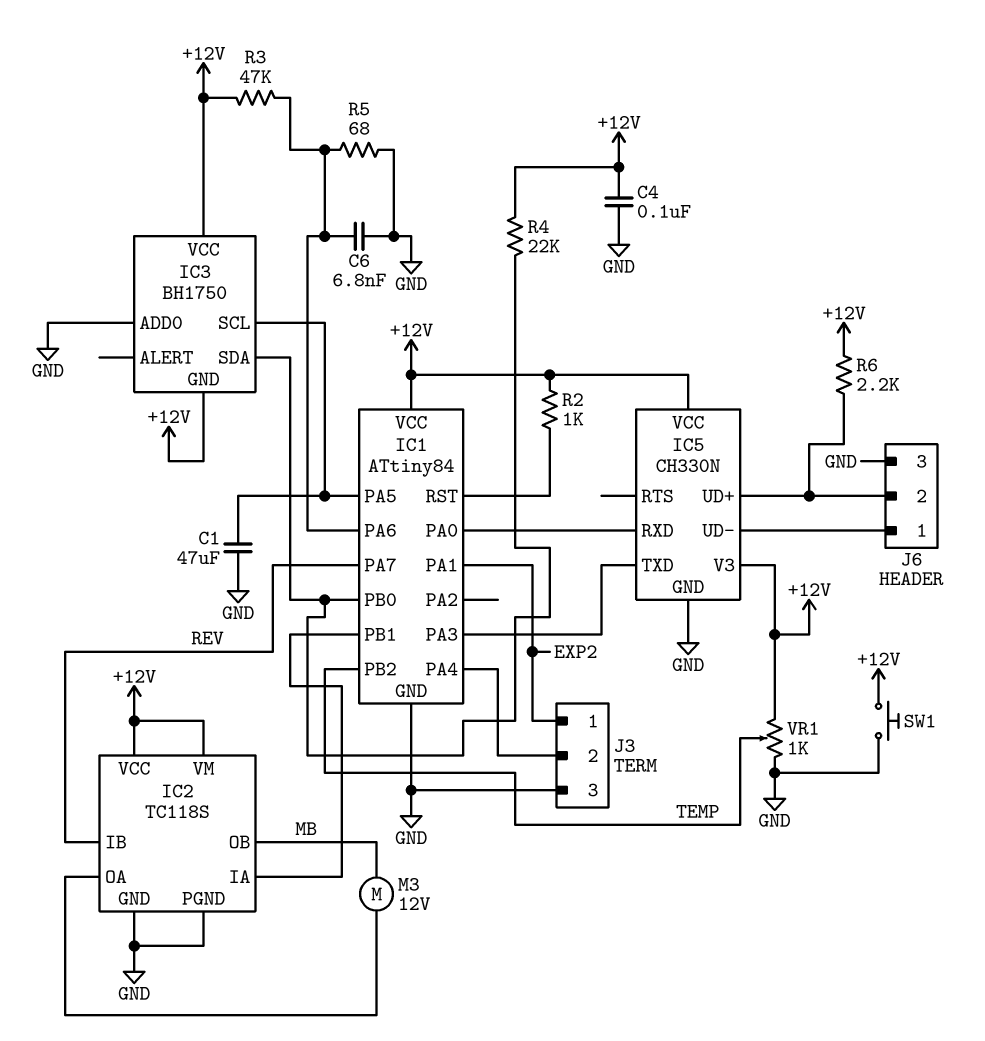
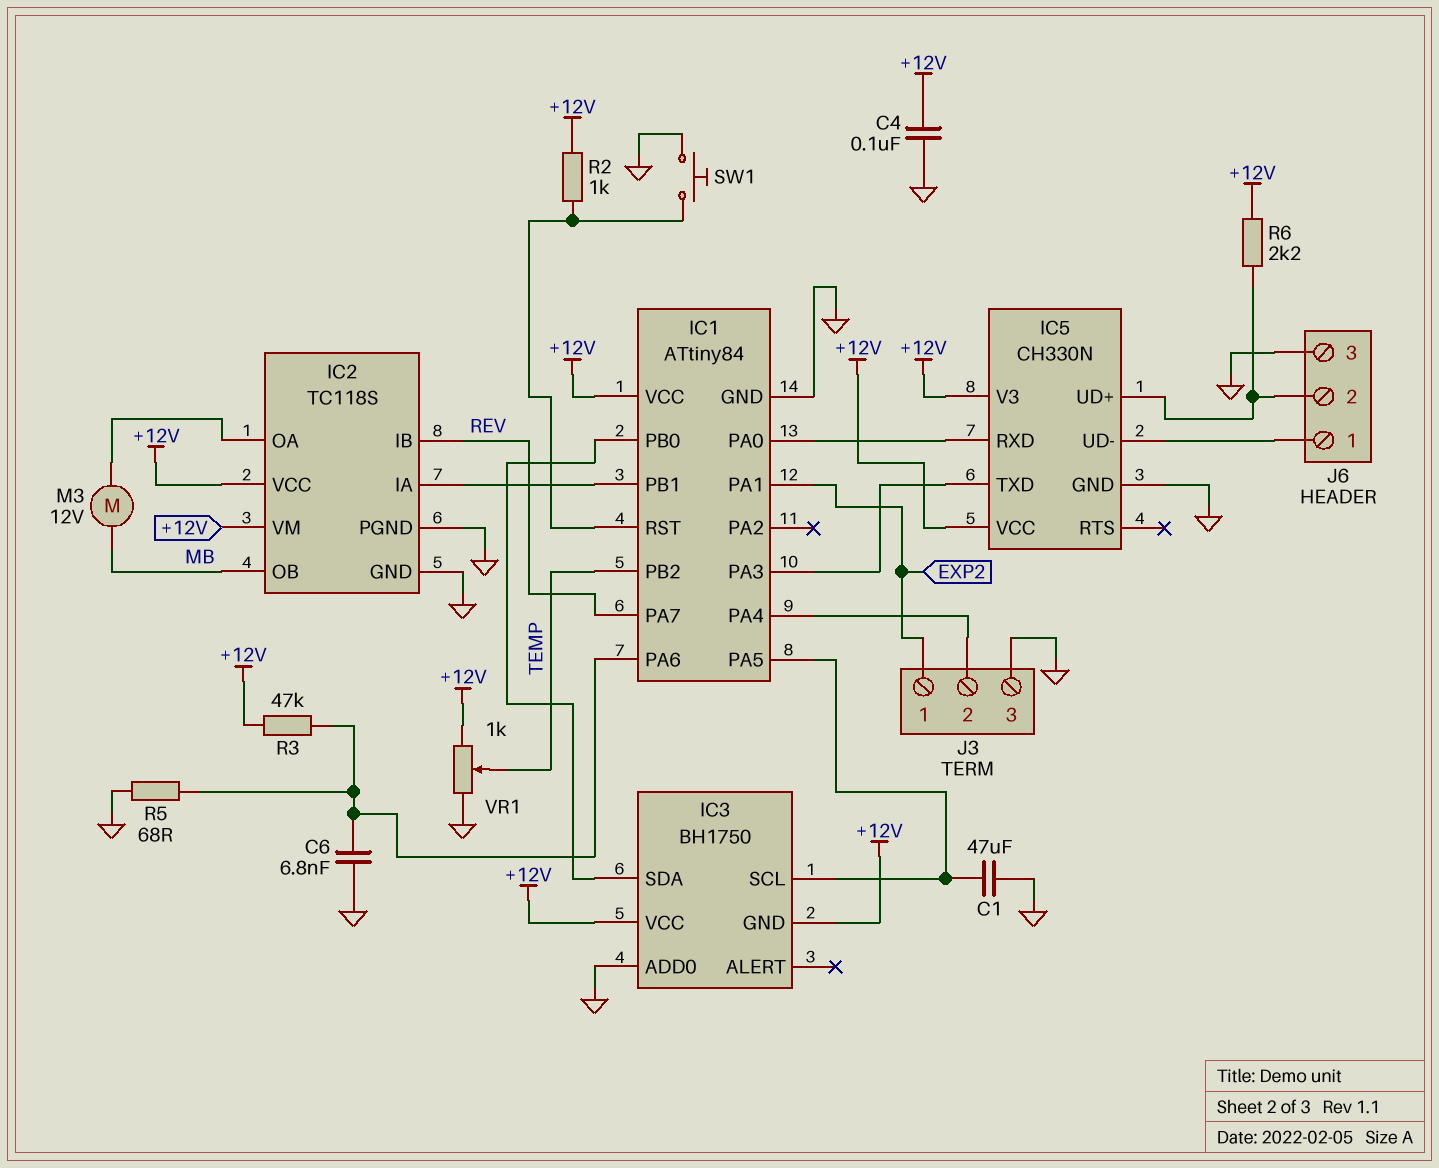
R4: 22k (+12V, IC1/PB0) -> none
SW1: button (+12V, GND) -> button (GND, IC1/RST)

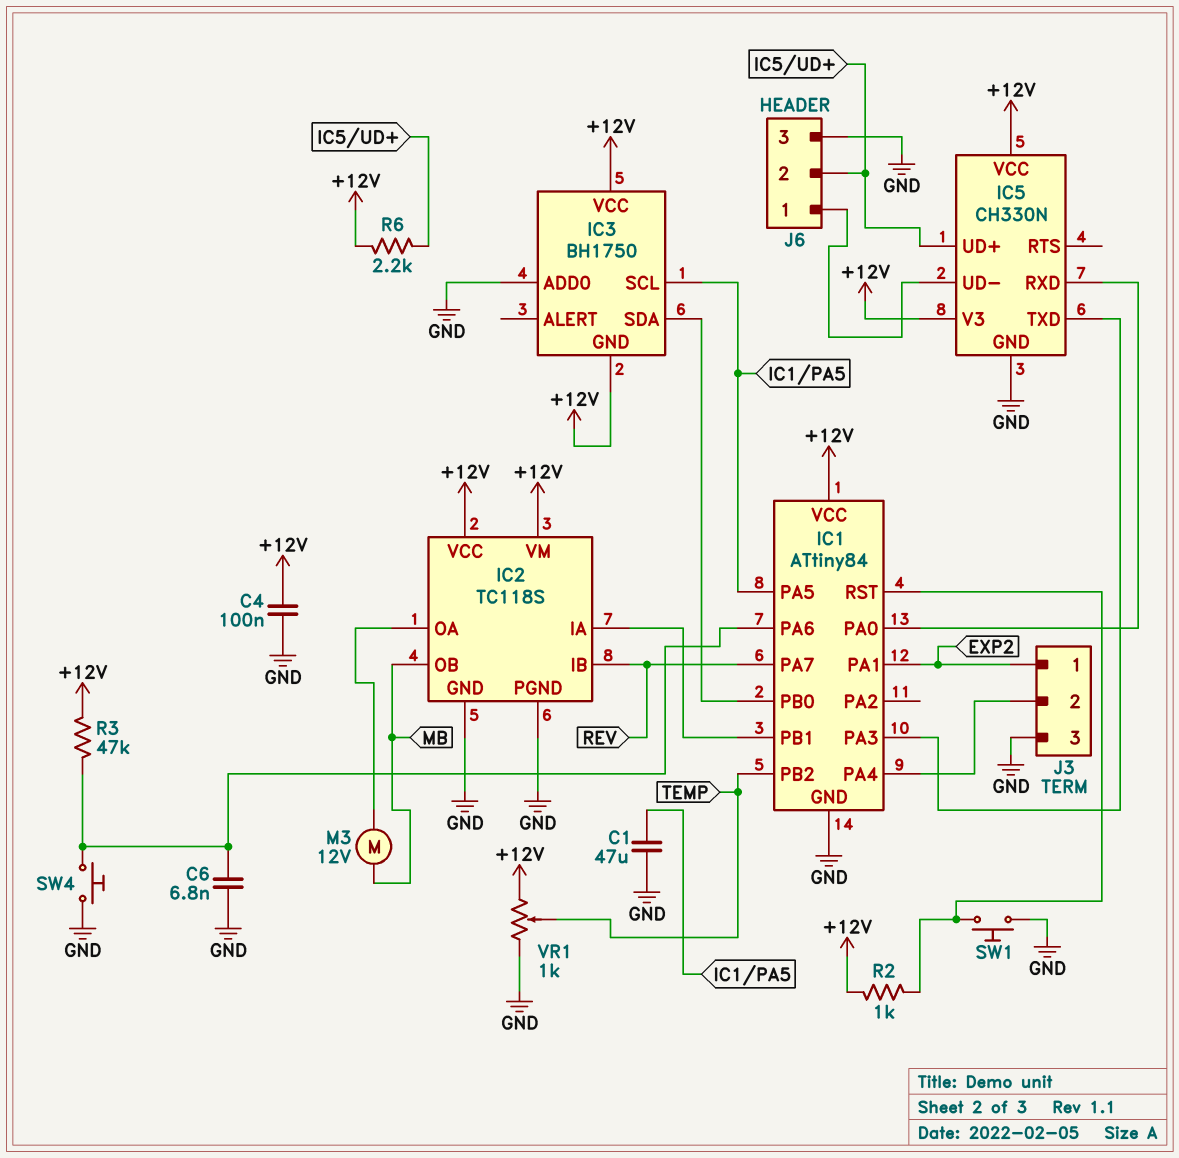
R5: 68 (GND, IC1/PA6) -> none
SW4: none -> button (GND, IC1/PA6)

